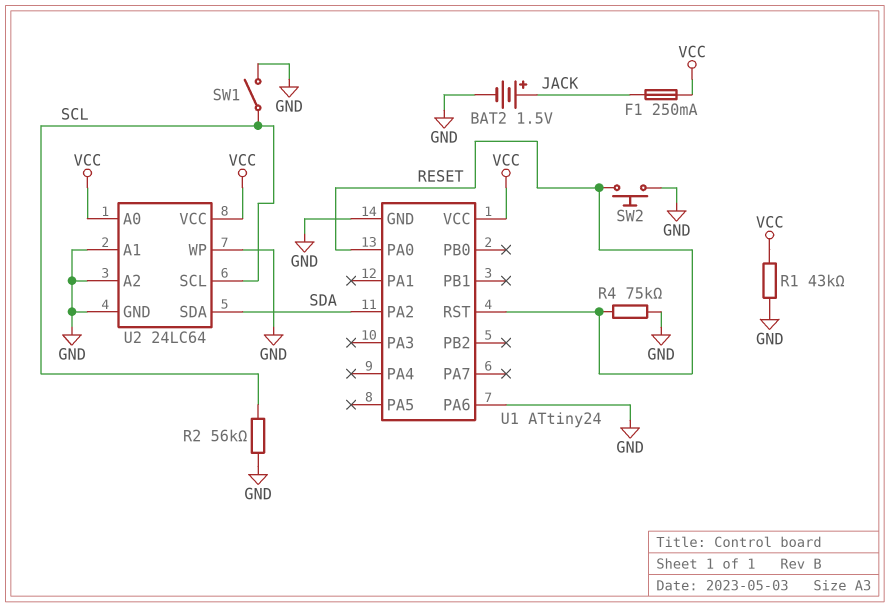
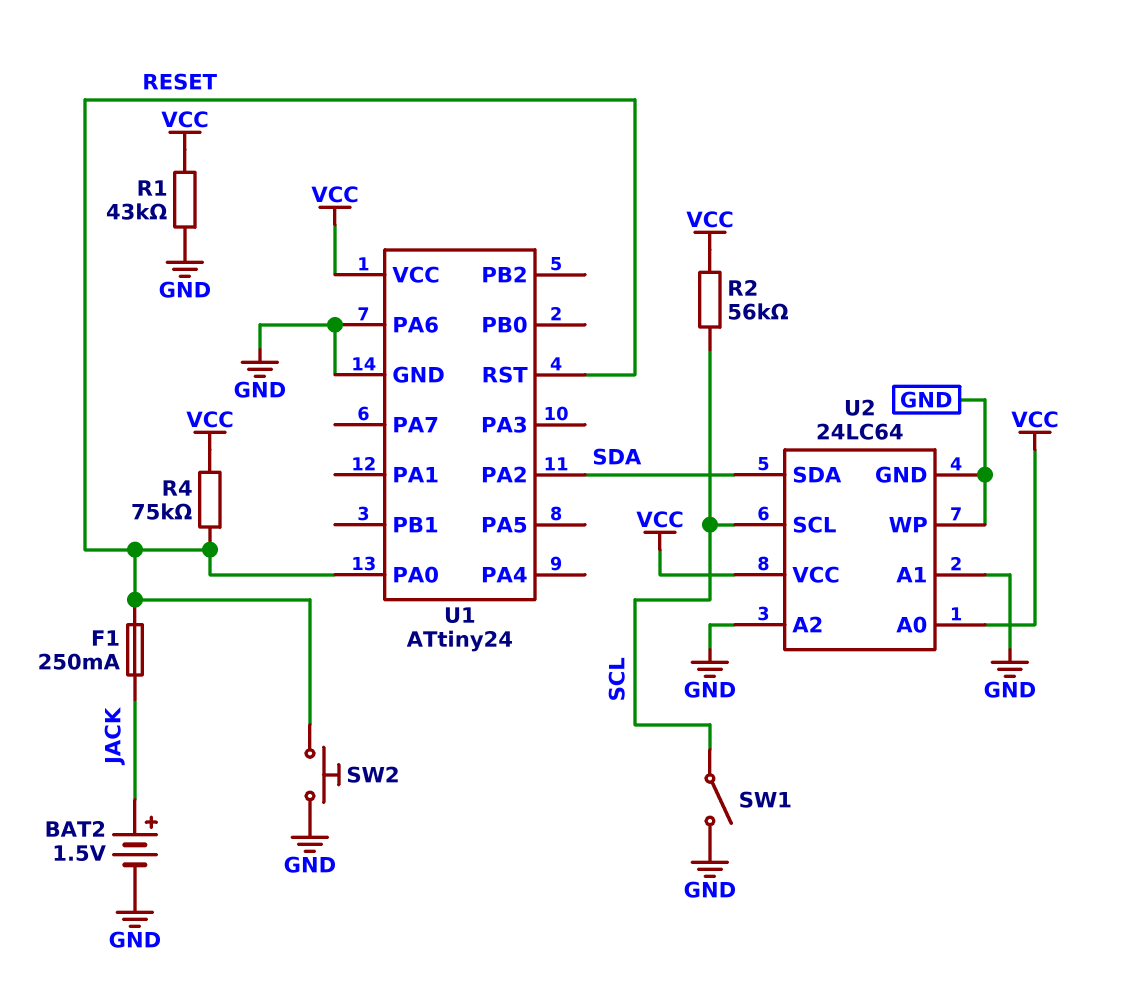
F1: 250mA (JACK, VCC) -> 250mA (JACK, RESET)
R2: 56k (GND, SCL) -> 56k (SCL, VCC)
R4: 75k (GND, RESET) -> 75k (RESET, VCC)

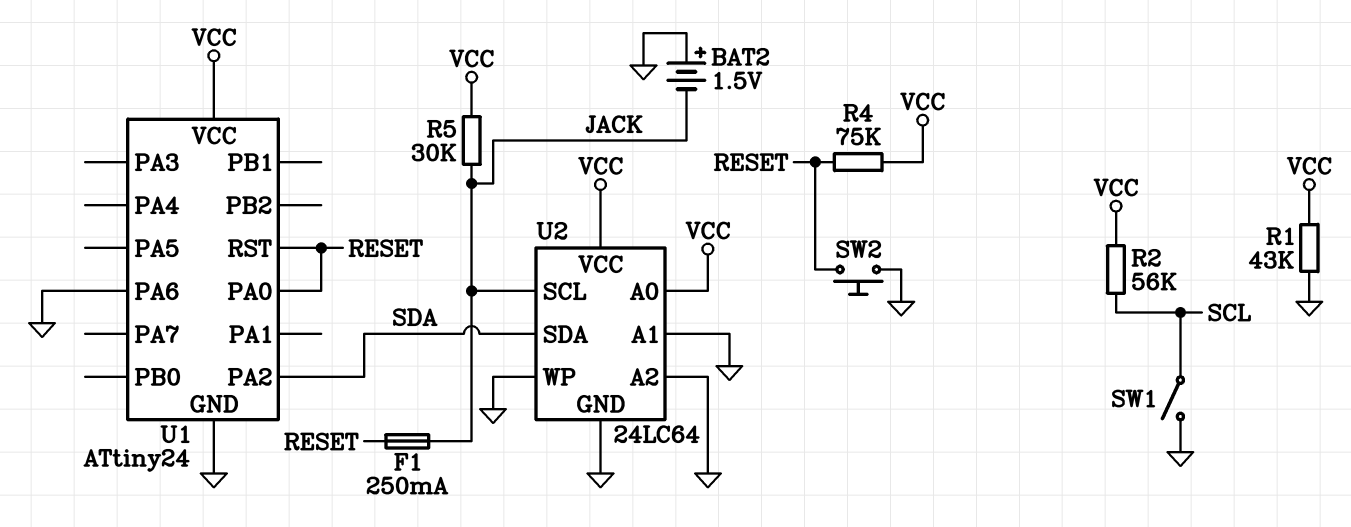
BAT2: 1.5V (plus JACK, minus GND) -> 1.5V (plus GND, minus JACK)
R5: none -> 30k (JACK, VCC)
U2 pin SCL: SCL -> JACK

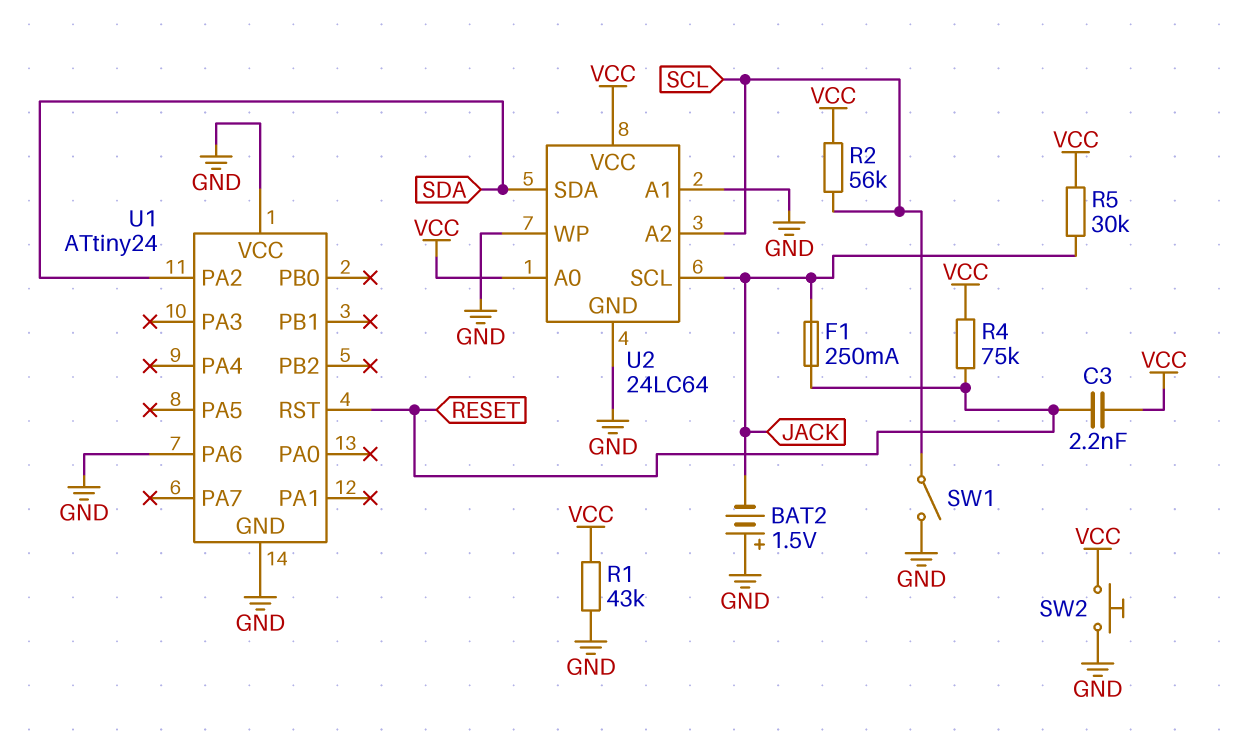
C3: none -> 2.2nF (RESET, VCC)
SW2: button (GND, RESET) -> button (GND, VCC)
U1 pin PA0: RESET -> none
U1 pin VCC: VCC -> GND
U2 pin A2: GND -> SCL

